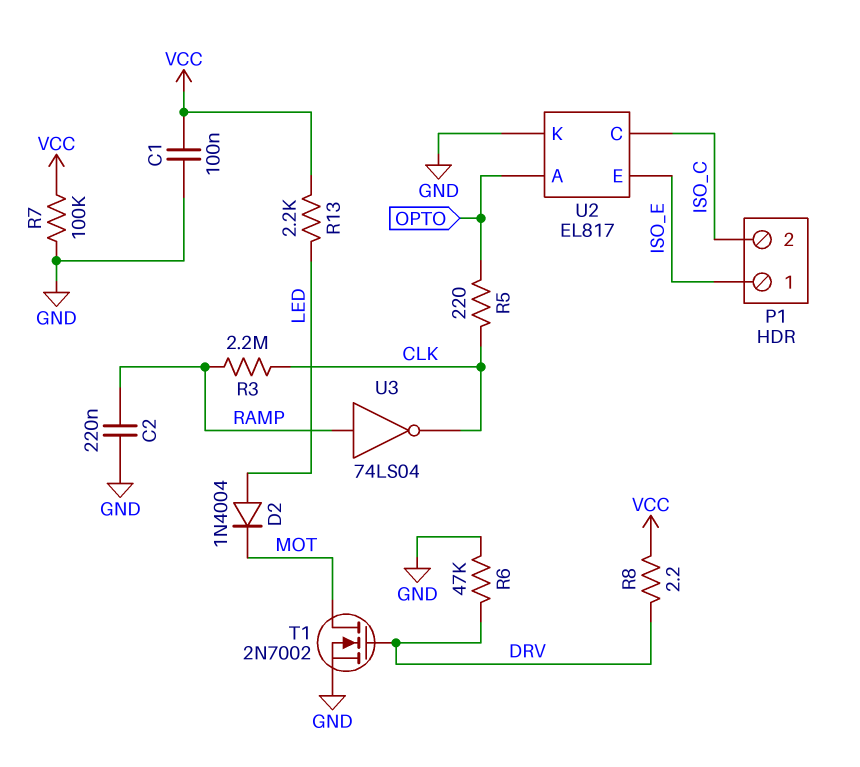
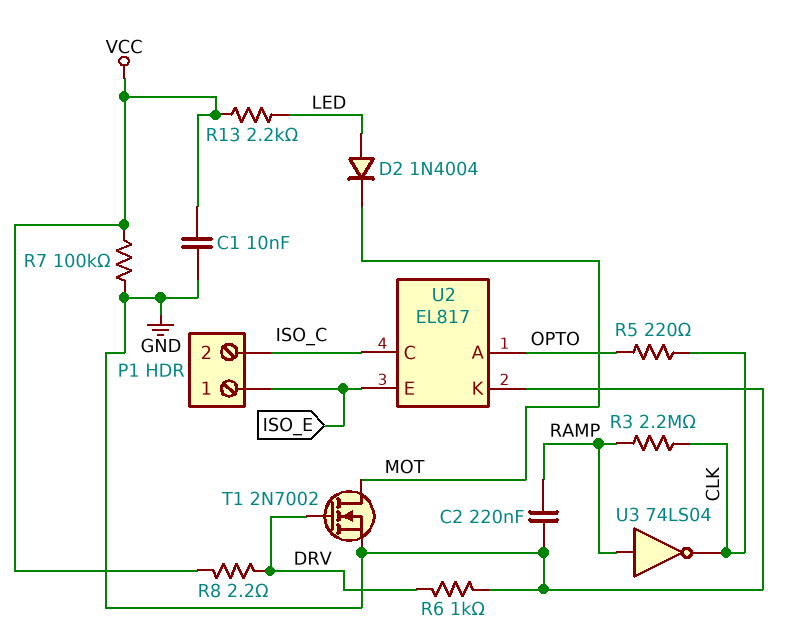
C1: 100nF (GND, VCC) -> 10nF (GND, VCC)
R6: 47k (DRV, GND) -> 1k (DRV, GND)

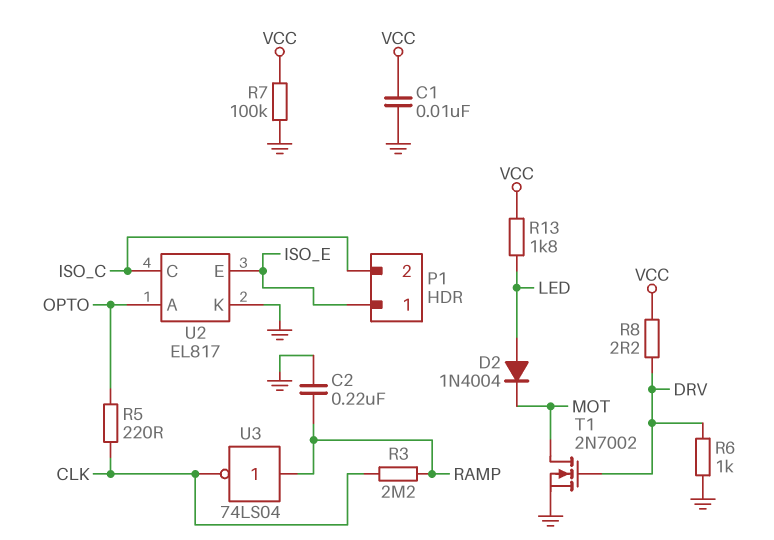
R13: 2.2k (LED, VCC) -> 1.8k (LED, VCC)

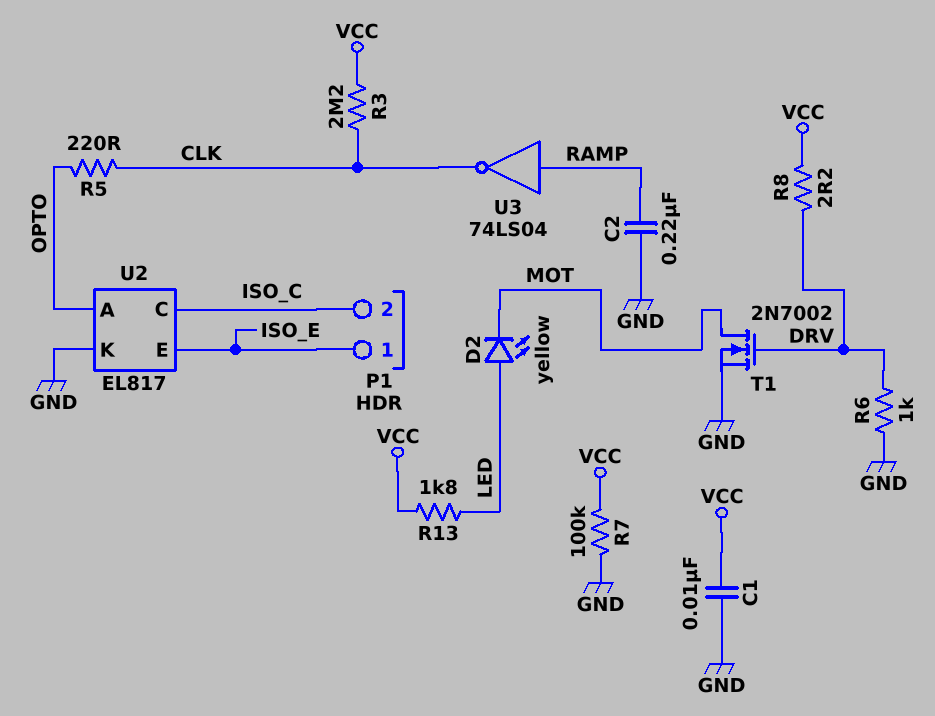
D2: diode 1N4004 (A LED, K MOT) -> LED yellow (A LED, K MOT)
R3: 2.2M (CLK, RAMP) -> 2.2M (CLK, VCC)

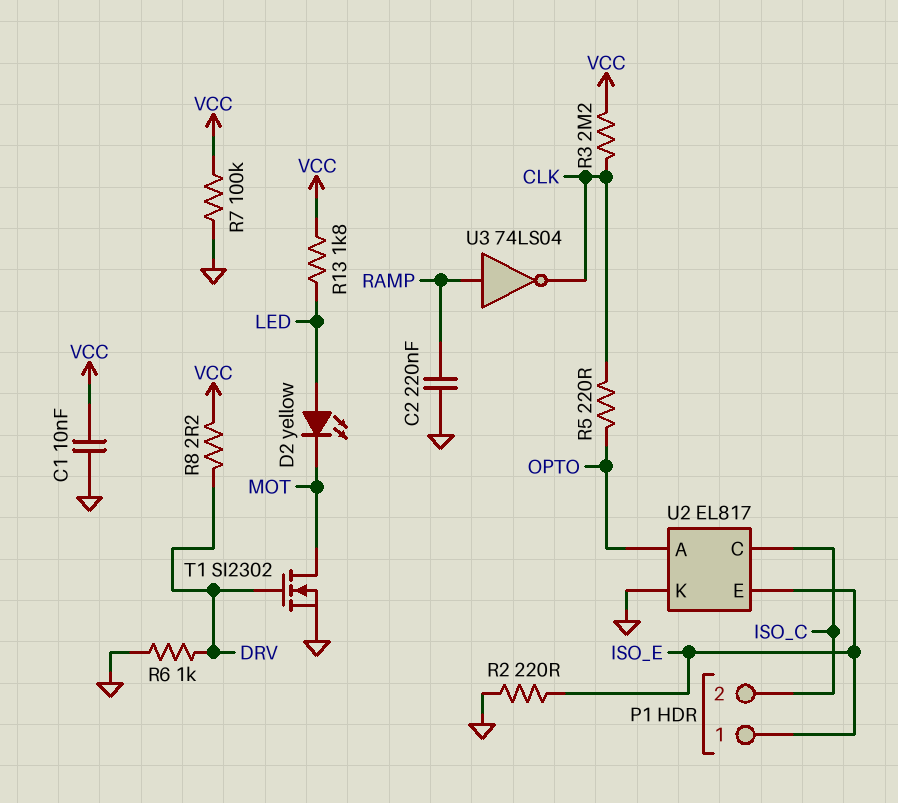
R2: none -> 220 (GND, ISO_E)
T1: NMOS 2N7002 (G DRV, D MOT, S GND) -> NMOS SI2302 (G DRV, D MOT, S GND)

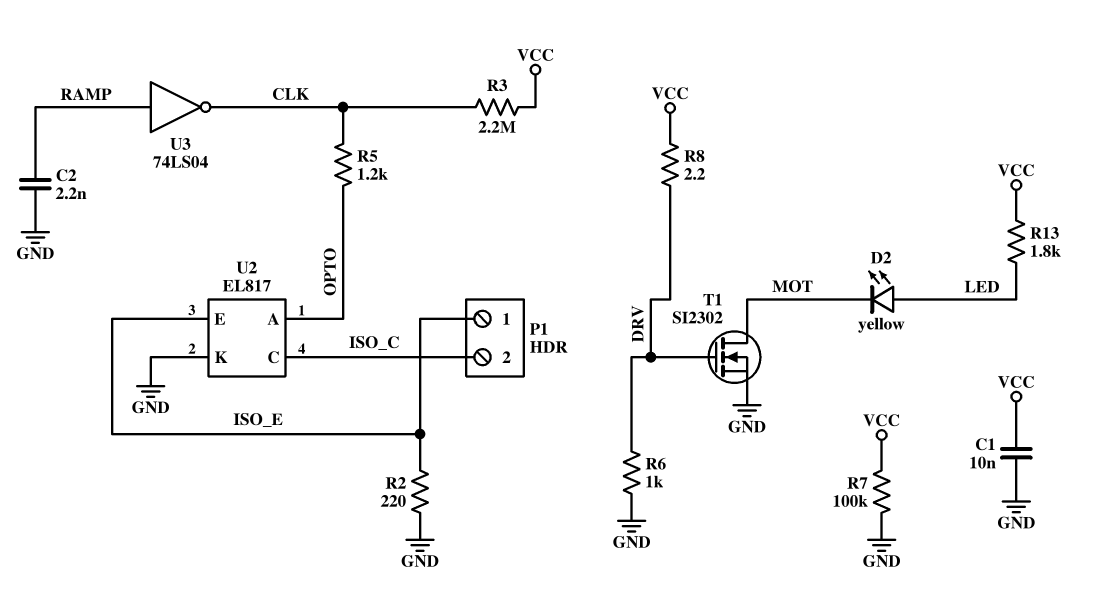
C2: 220nF (GND, RAMP) -> 2.2nF (GND, RAMP)
R5: 220 (CLK, OPTO) -> 1.2k (CLK, OPTO)

